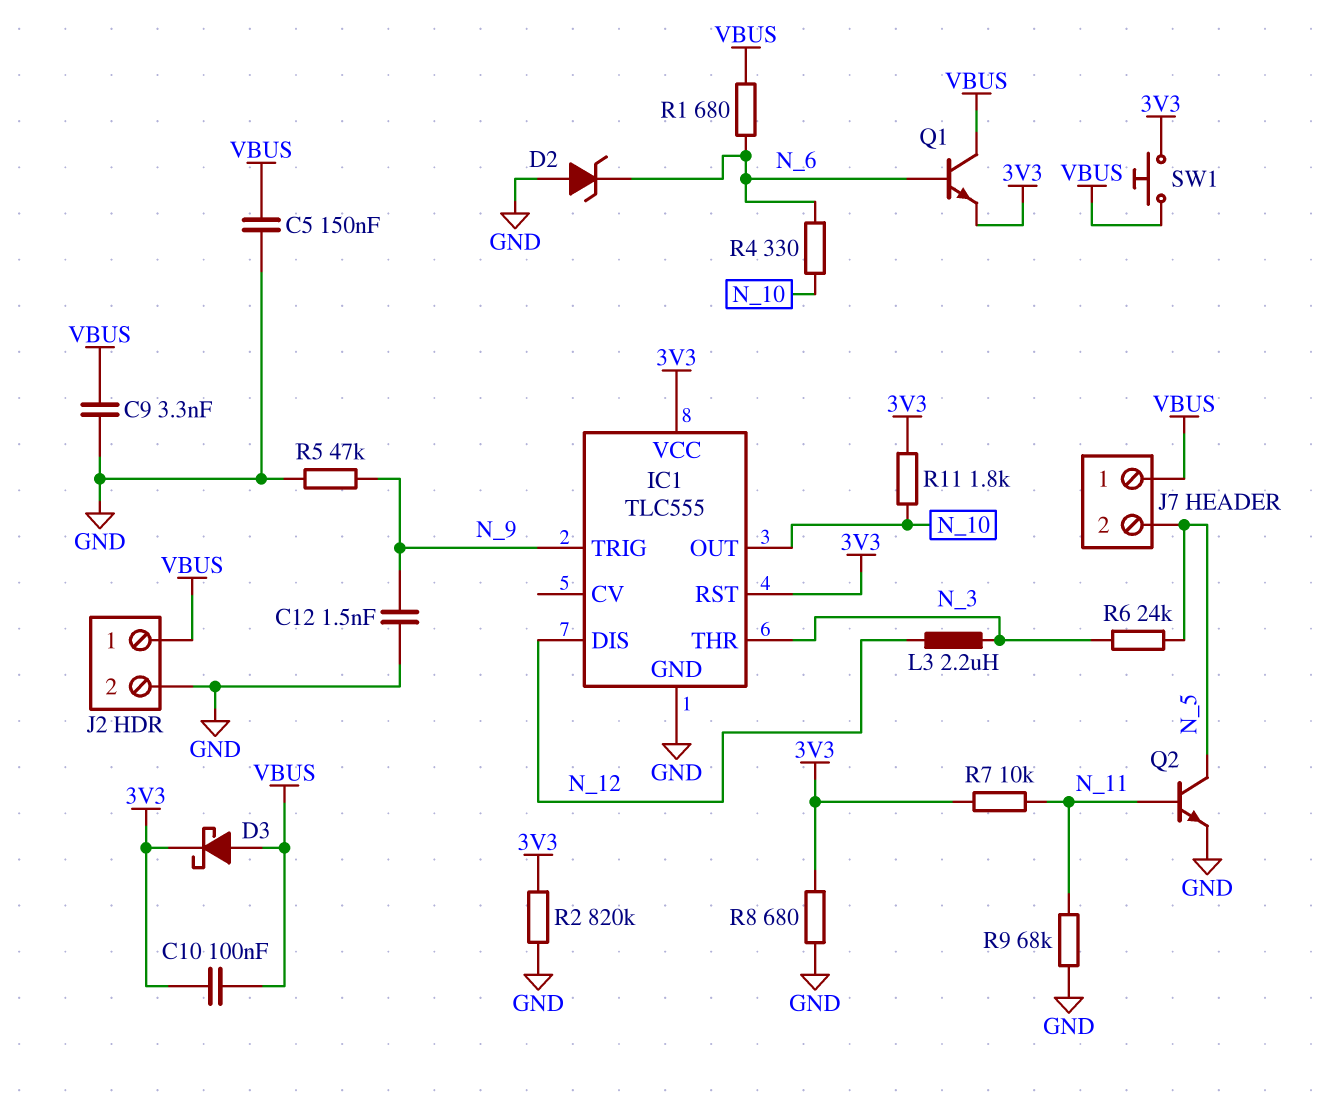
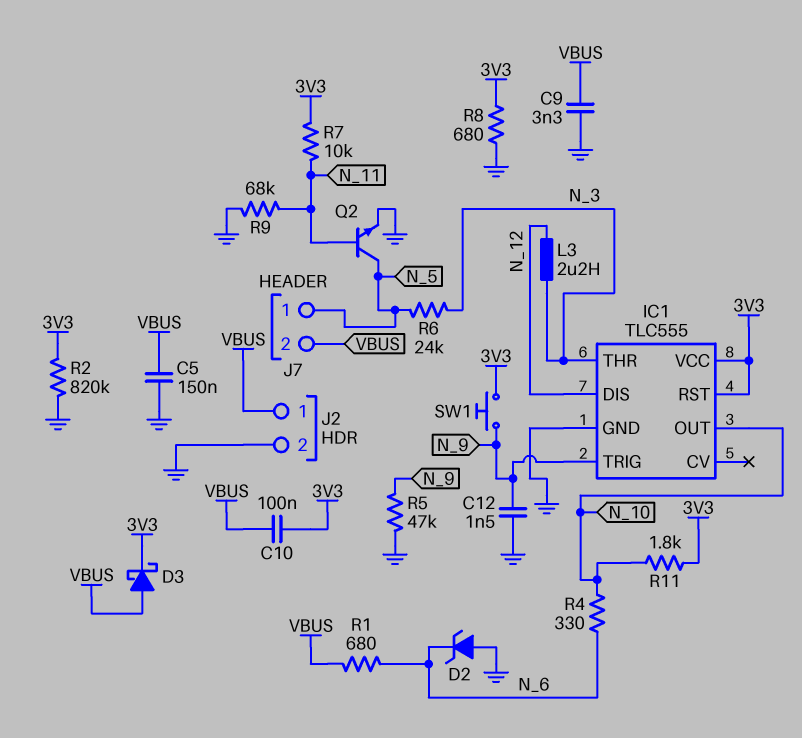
J7 pin 1: VBUS -> N_5
J7 pin 2: N_5 -> VBUS
Q1: NPN (B N_6, C VBUS, E 3V3) -> none
SW1: button (3V3, VBUS) -> button (3V3, N_9)

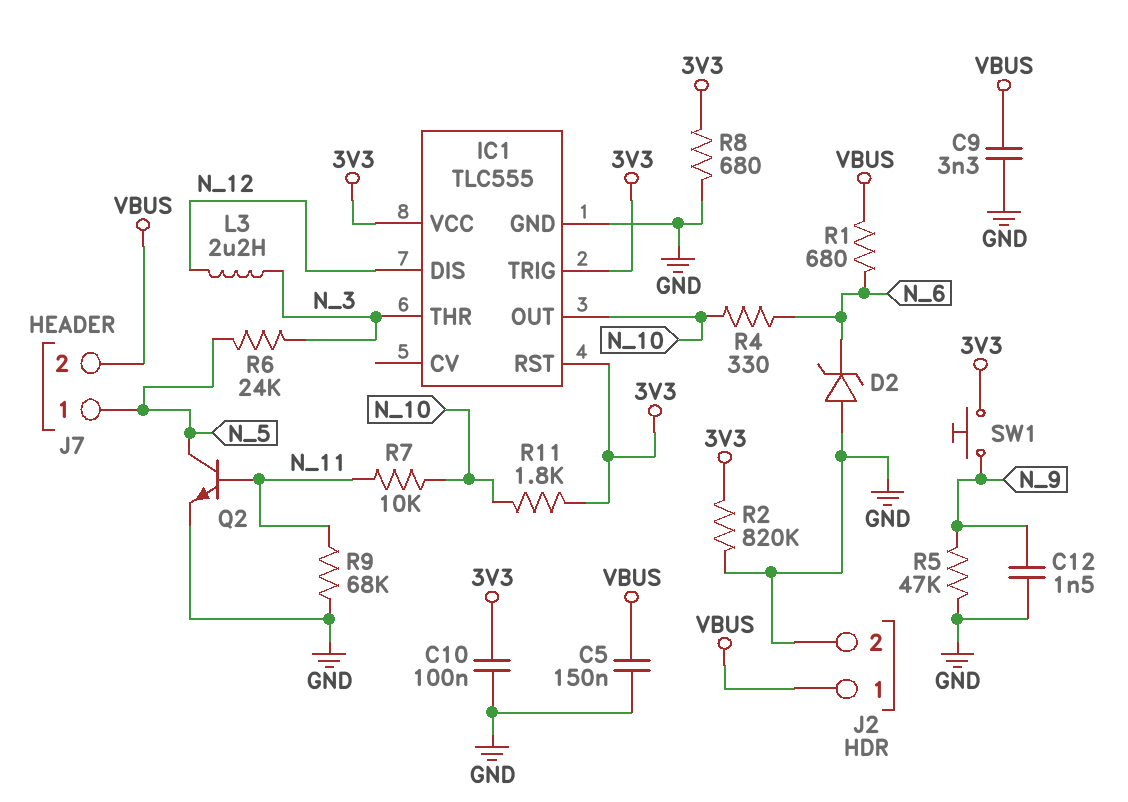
C10: 100nF (3V3, VBUS) -> 100nF (3V3, GND)
D3: schottky (A VBUS, K 3V3) -> none
IC1 pin TRIG: N_9 -> 3V3
R7: 10k (3V3, N_11) -> 10k (N_10, N_11)

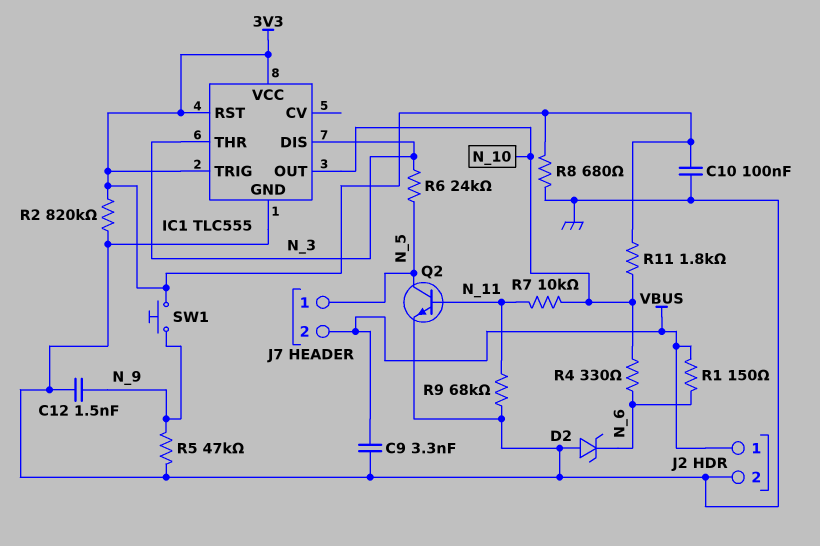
C5: 150nF (GND, VBUS) -> none
IC1 pin DIS: N_12 -> N_3
L3: 2.2uH (N_3, N_12) -> none
R1: 680 (N_6, VBUS) -> 150 (N_6, VBUS)

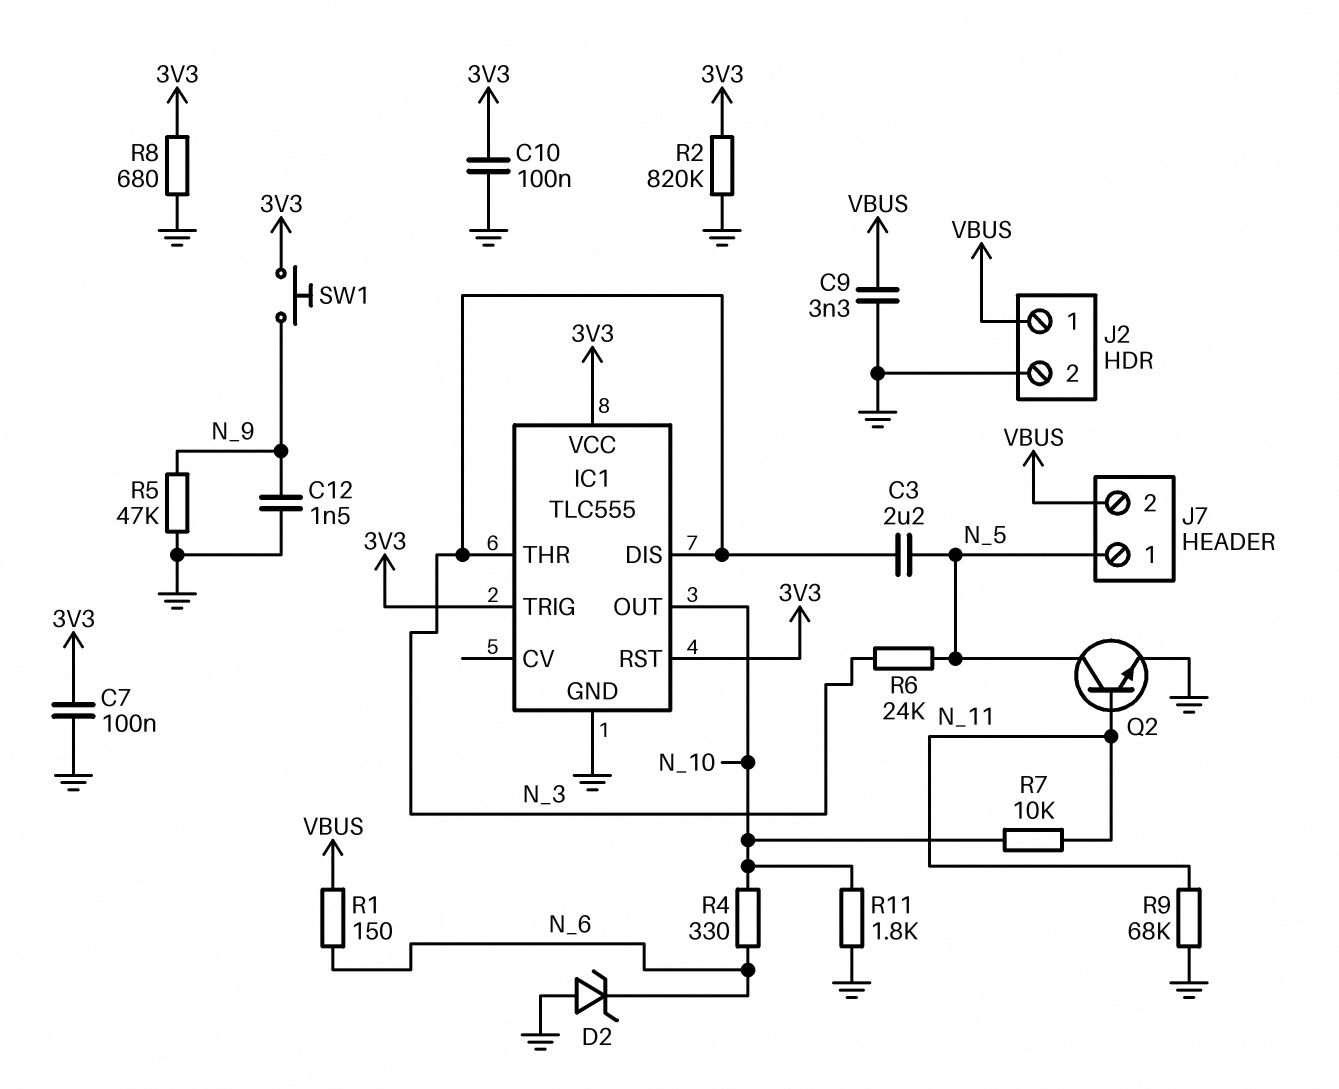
C3: none -> 2.2uF (N_3, N_5)
C7: none -> 100nF (3V3, GND)
R11: 1.8k (3V3, N_10) -> 1.8k (GND, N_10)

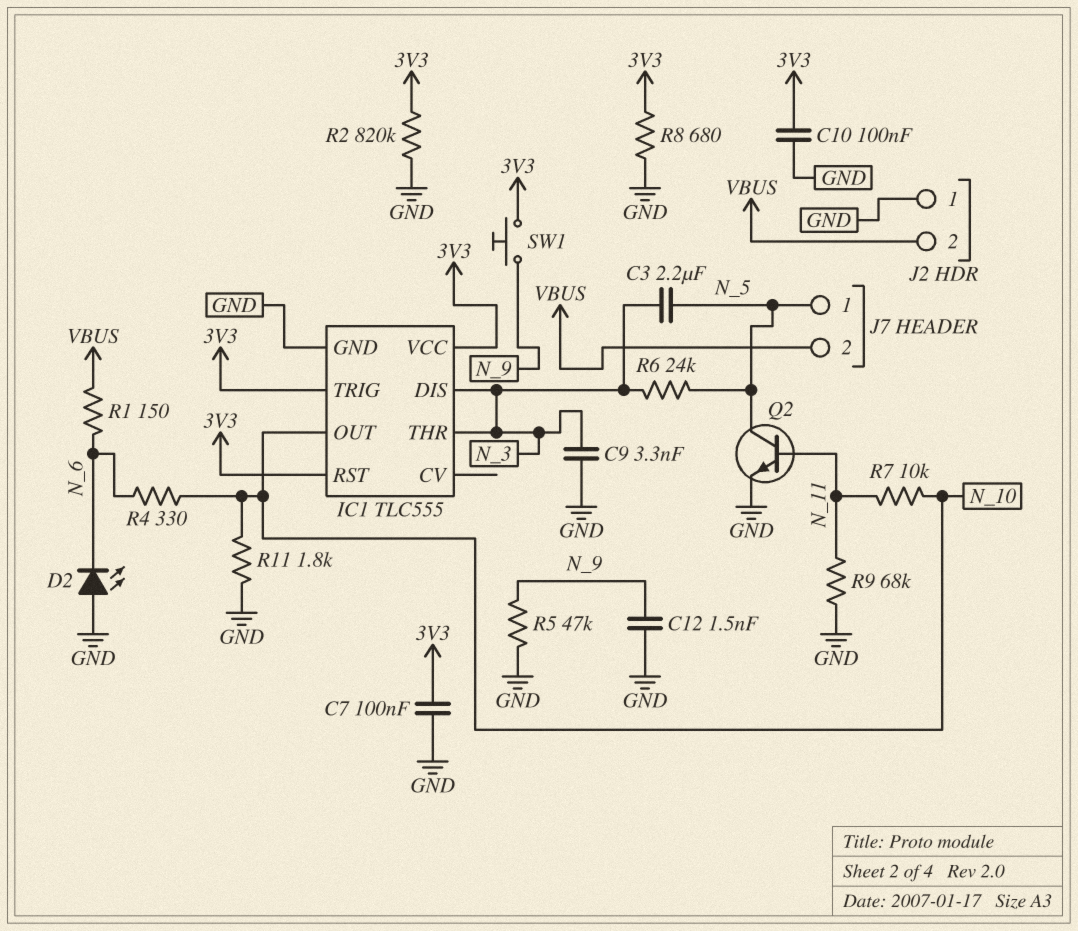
C9: 3.3nF (GND, VBUS) -> 3.3nF (GND, N_3)
D2: zener (A GND, K N_6) -> LED (A GND, K N_6)
J2 pin 1: VBUS -> GND
J2 pin 2: GND -> VBUS

